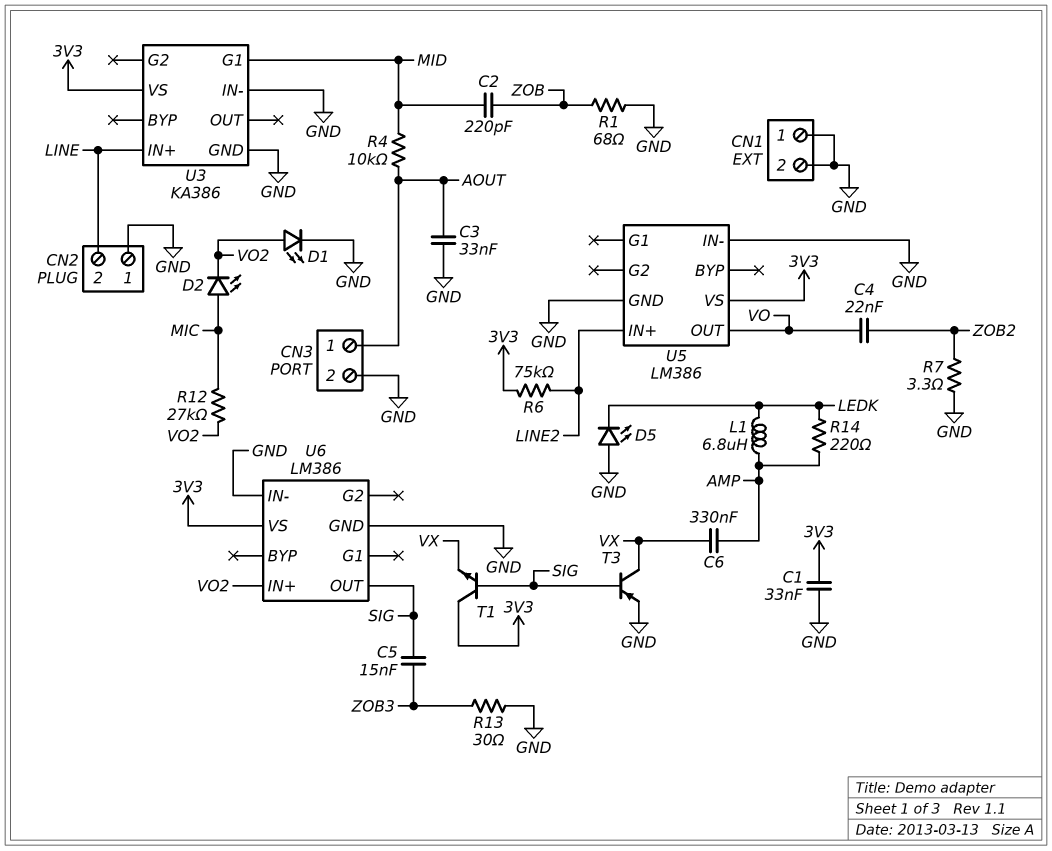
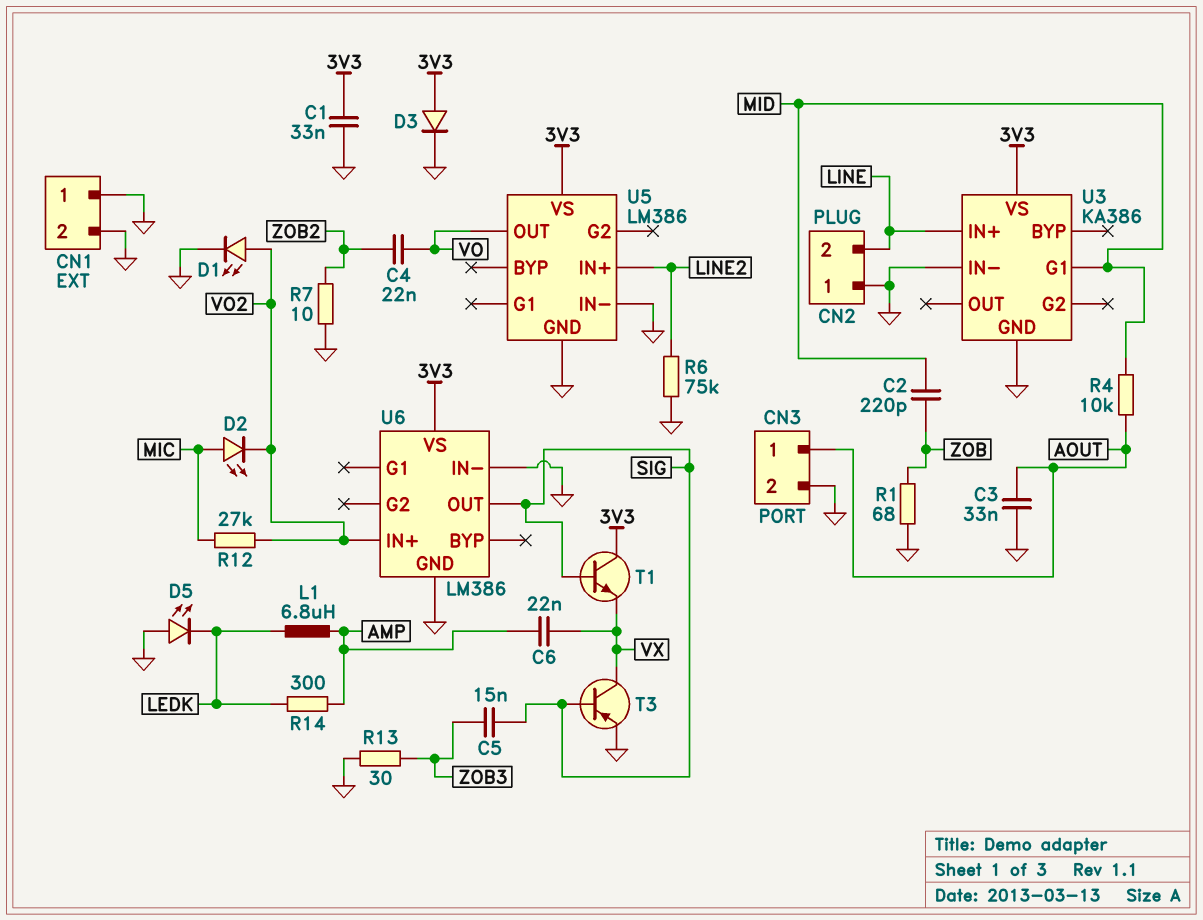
C6: 330nF (AMP, VX) -> 22nF (AMP, VX)
D3: none -> diode (A 3V3, K GND)
R6: 75k (3V3, LINE2) -> 75k (GND, LINE2)
R7: 3.3 (GND, ZOB2) -> 10 (GND, ZOB2)
R14: 220 (AMP, LEDK) -> 300 (AMP, LEDK)

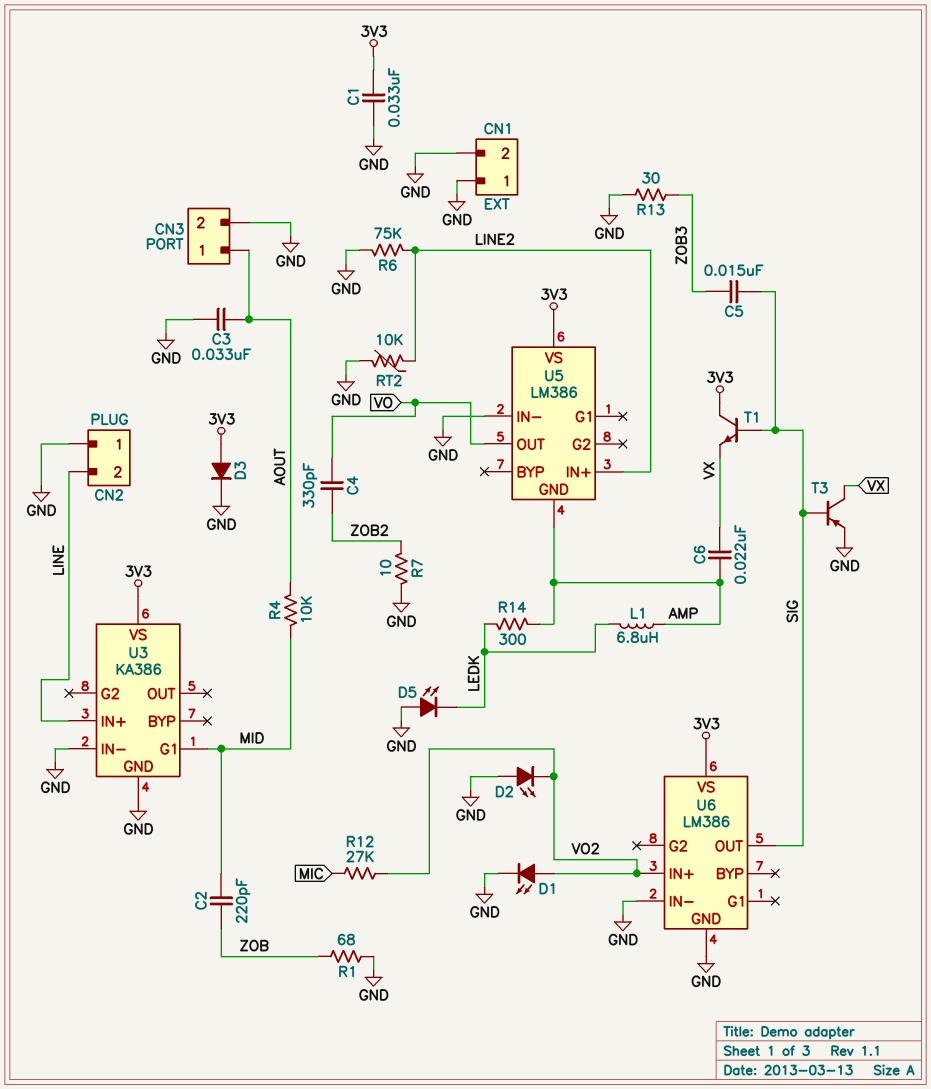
C4: 22nF (VO, ZOB2) -> 330pF (VO, ZOB2)
D2: LED (A MIC, K VO2) -> LED (A GND, K VO2)
RT2: none -> 10k (GND, LINE2)
U5 pin GND: GND -> AMP

